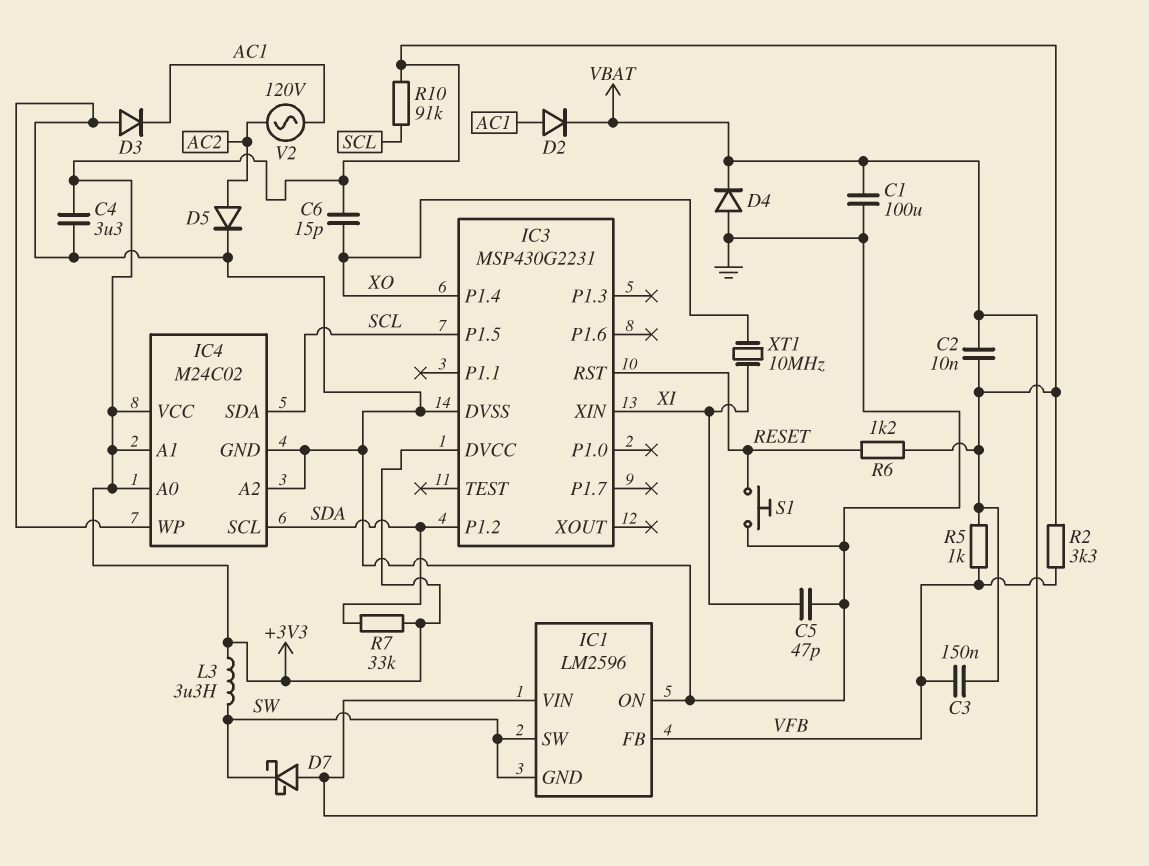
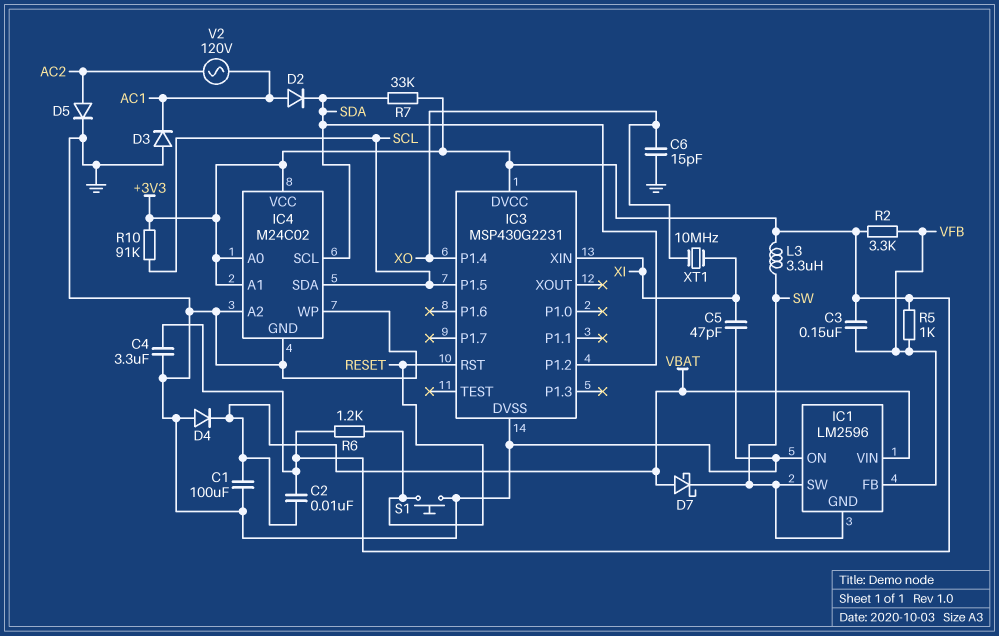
C6: 15pF (+3V3, XO) -> 15pF (GND, XO)
D2: diode (A AC1, K VBAT) -> diode (A AC1, K SDA)

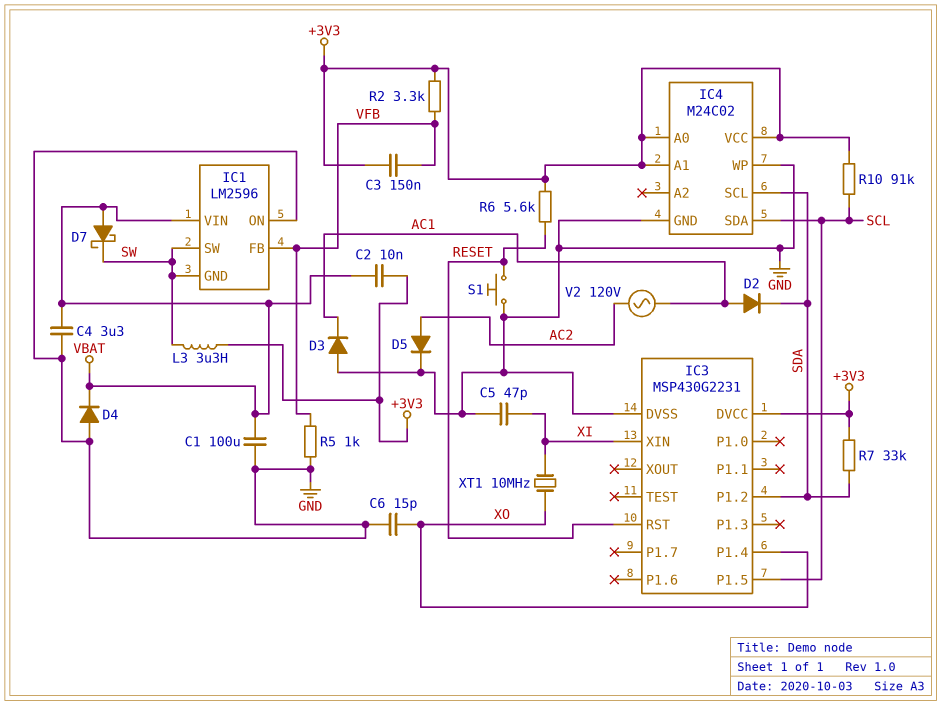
C4: 3.3uF (+3V3, GND) -> 3.3uF (GND, VBAT)
IC4 pin A2: GND -> none
R5: 1k (+3V3, VFB) -> 1k (GND, VFB)
R6: 1.2k (+3V3, RESET) -> 5.6k (+3V3, RESET)

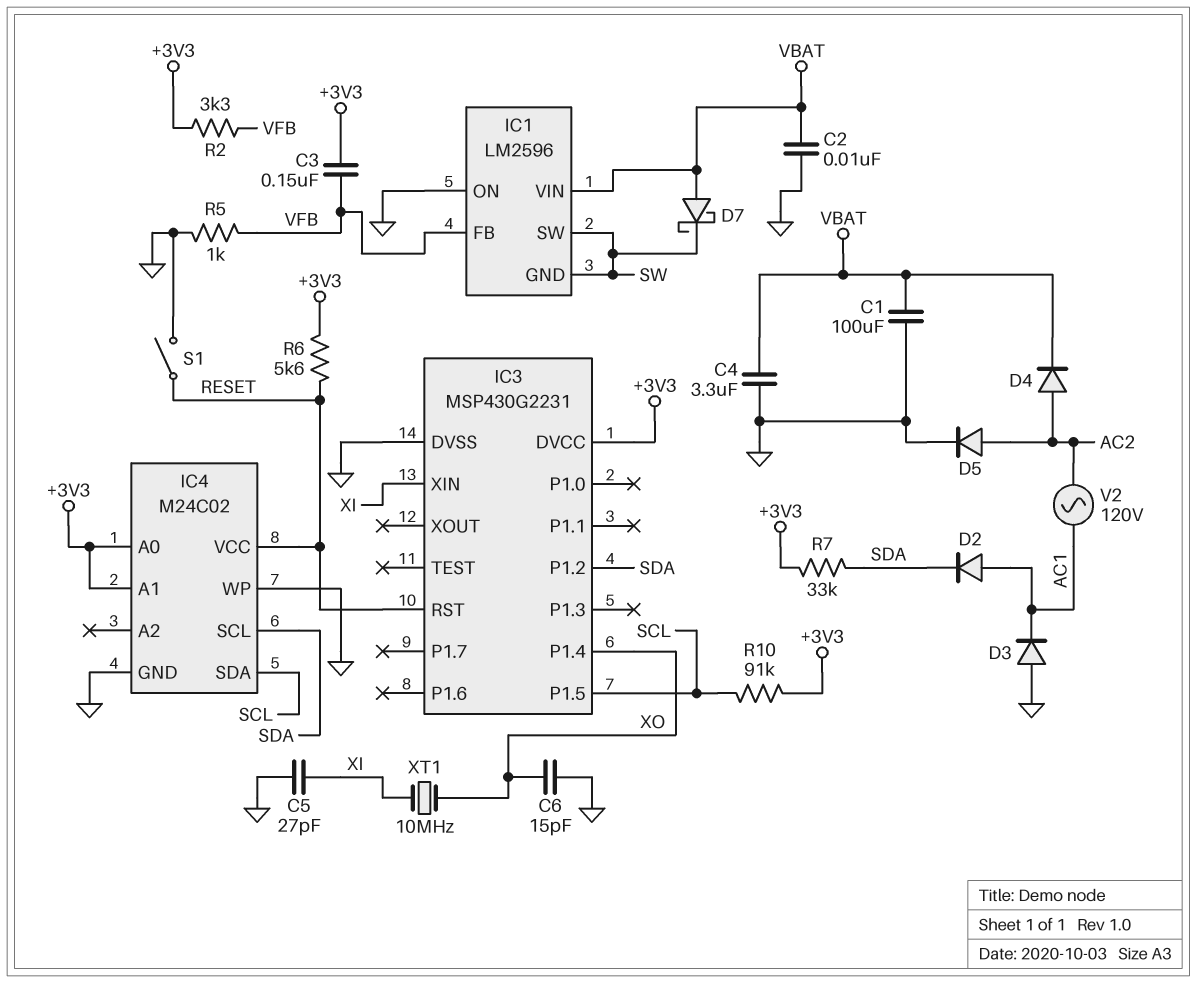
C2: 10nF (+3V3, VBAT) -> 10nF (GND, VBAT)
C5: 47pF (GND, XI) -> 27pF (GND, XI)
D4: diode (A GND, K VBAT) -> diode (A AC2, K VBAT)
IC4 pin VCC: +3V3 -> RESET
L3: 3.3uH (+3V3, SW) -> none
S1: button (GND, RESET) -> switch (GND, RESET)

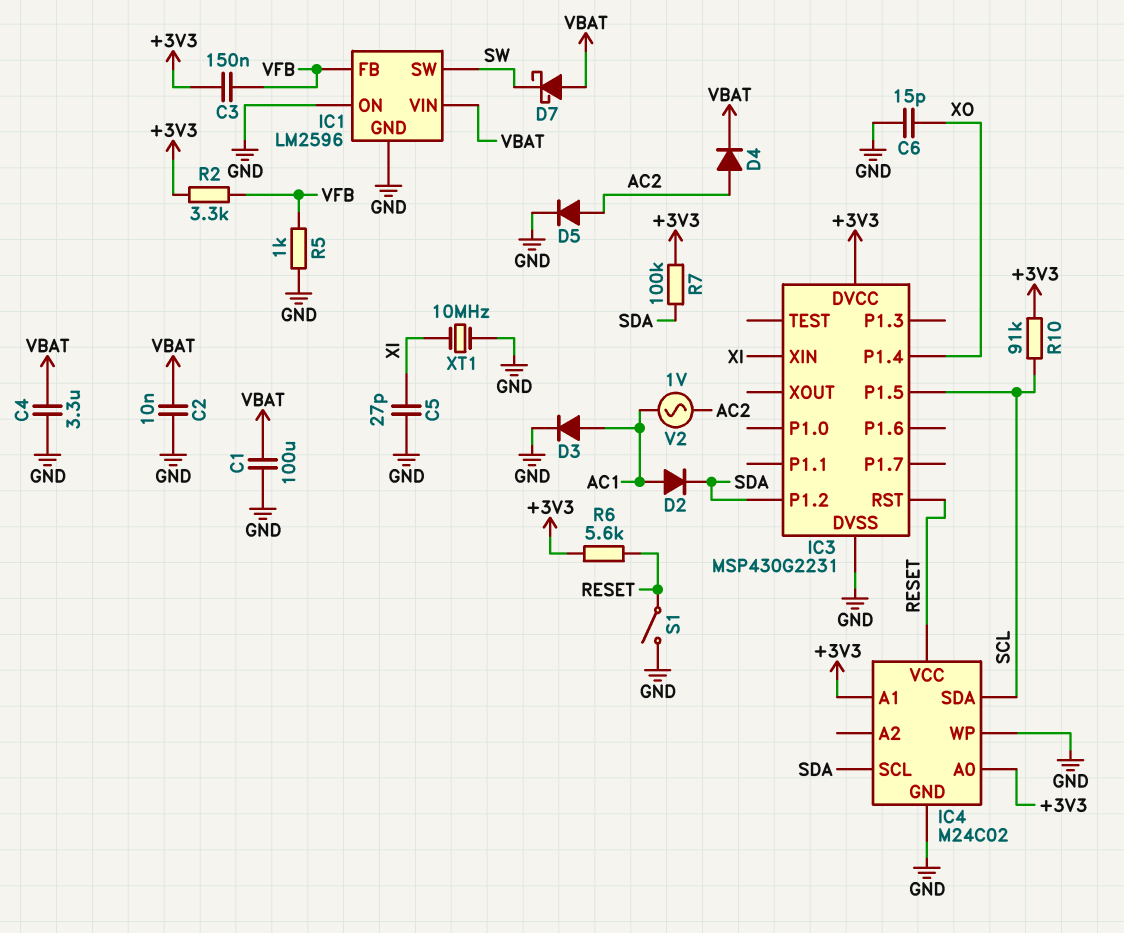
D3: diode (A GND, K AC1) -> diode (A AC1, K GND)
IC1 pin GND: SW -> GND
R7: 33k (+3V3, SDA) -> 100k (+3V3, SDA)
V2: AC 120V (AC1, AC2) -> AC 1V (AC1, AC2)
XT1: 10MHz (XI, XO) -> 10MHz (GND, XI)

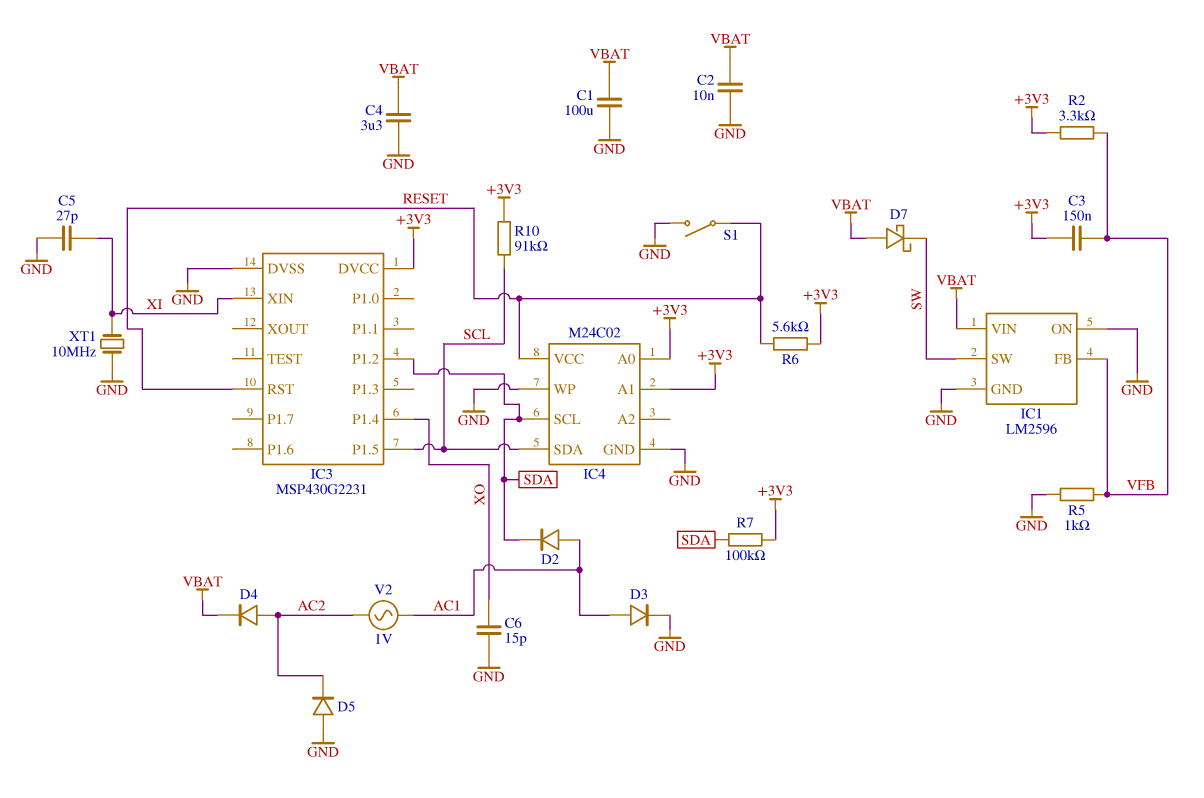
D5: diode (A AC2, K GND) -> diode (A GND, K AC2)

